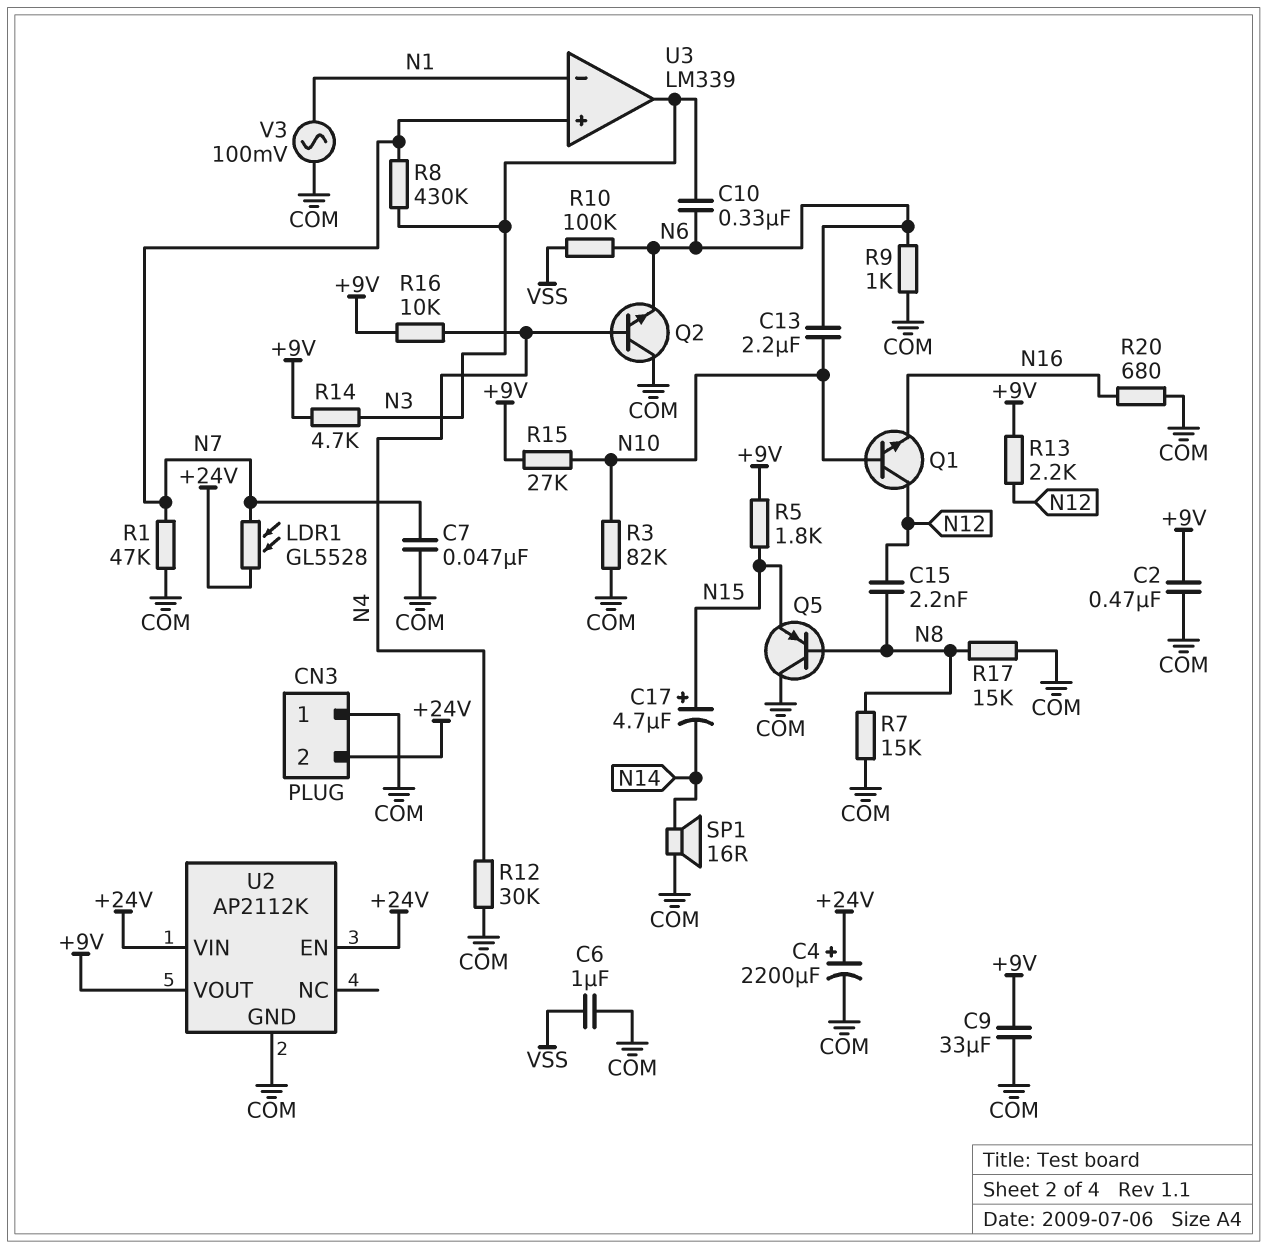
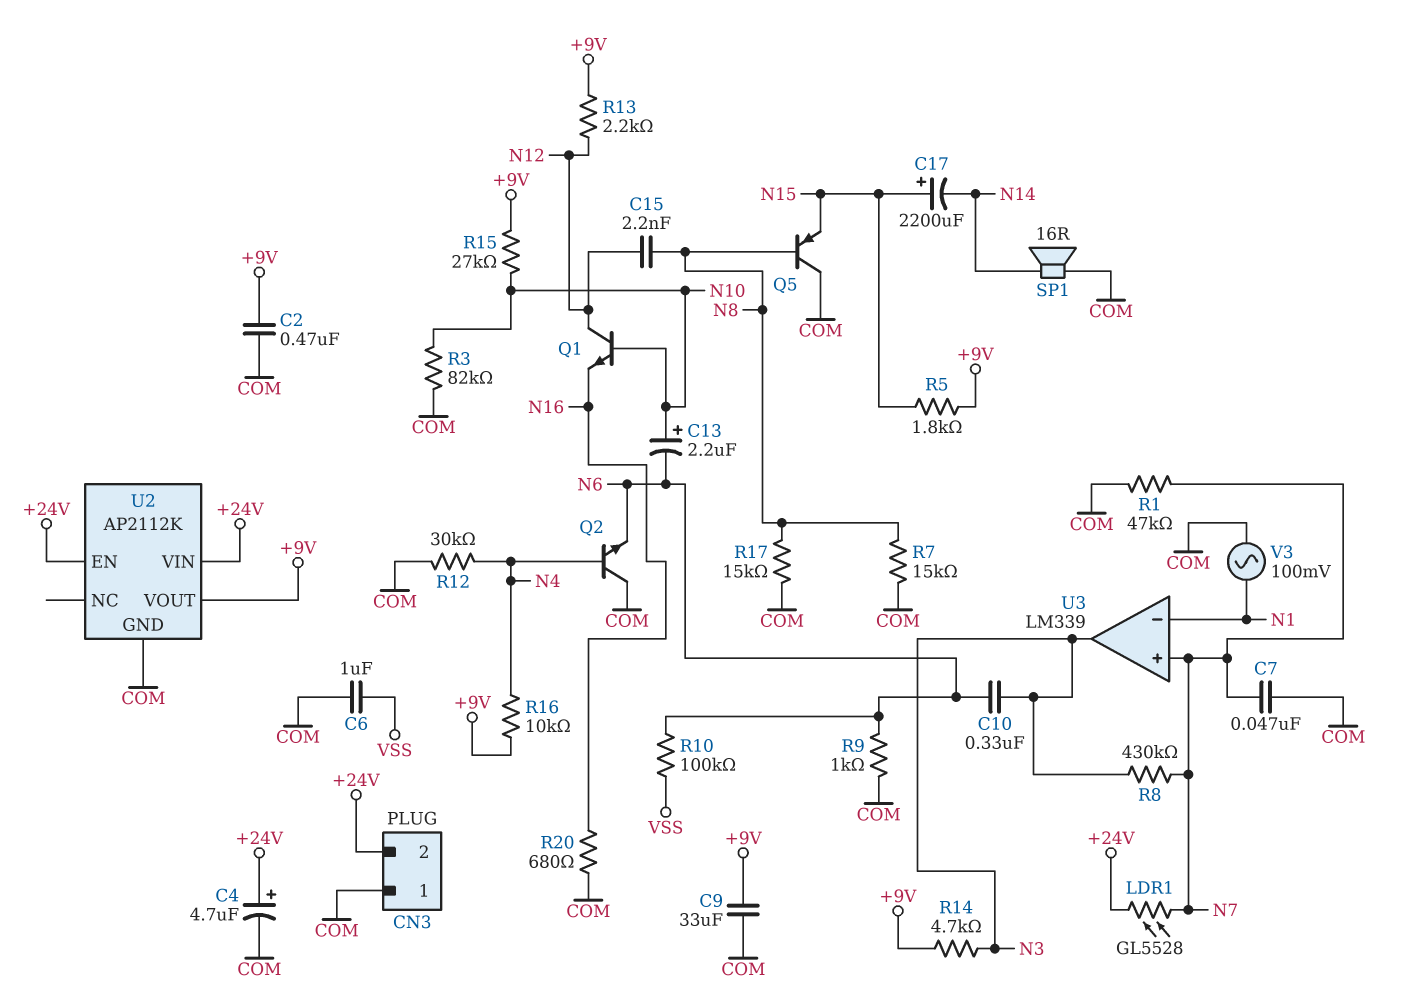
C4: 2200uF (plus +24V, minus COM) -> 4.7uF (plus +24V, minus COM)
C13: 2.2uF (N6, N10) -> 2.2uF (plus N10, minus N6)
C17: 4.7uF (plus N15, minus N14) -> 2200uF (plus N15, minus N14)

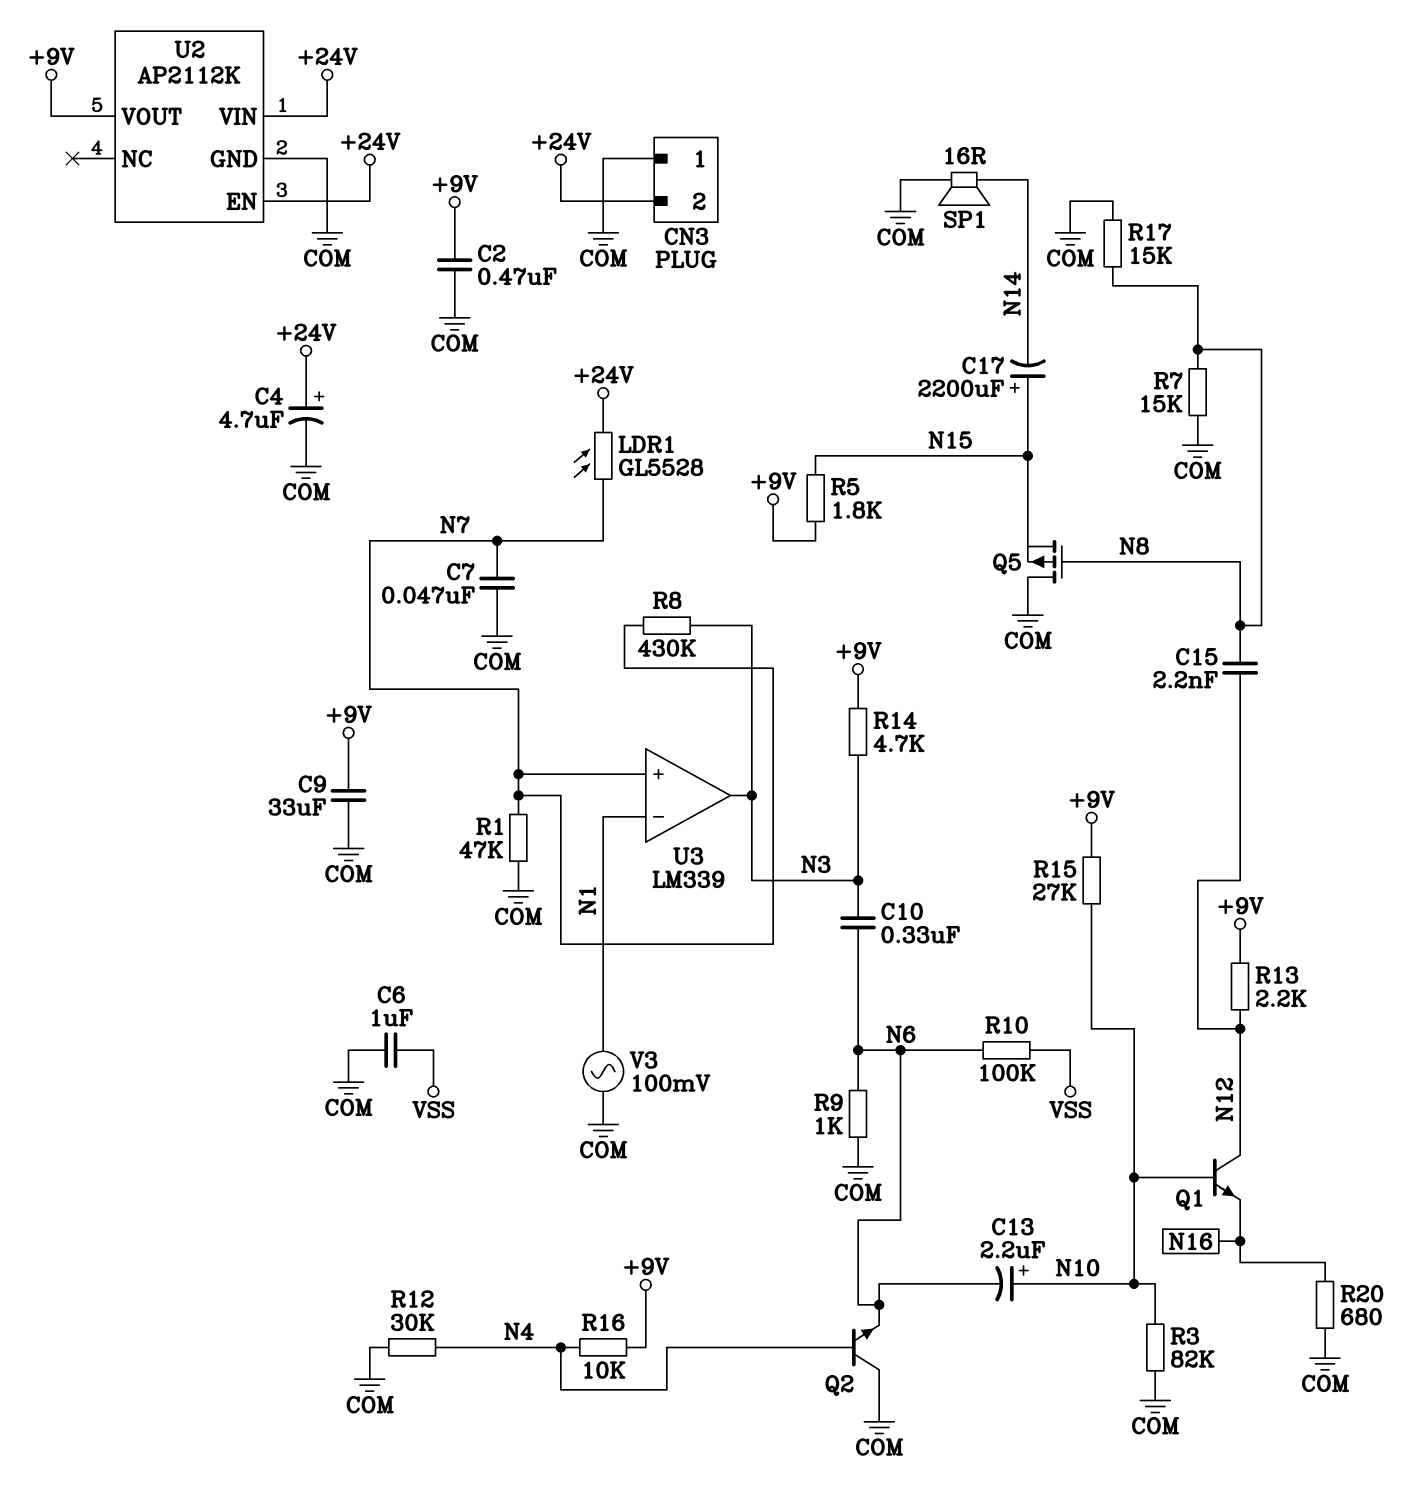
Q5: PNP (B N8, C COM, E N15) -> PMOS (G N8, D COM, S N15)

